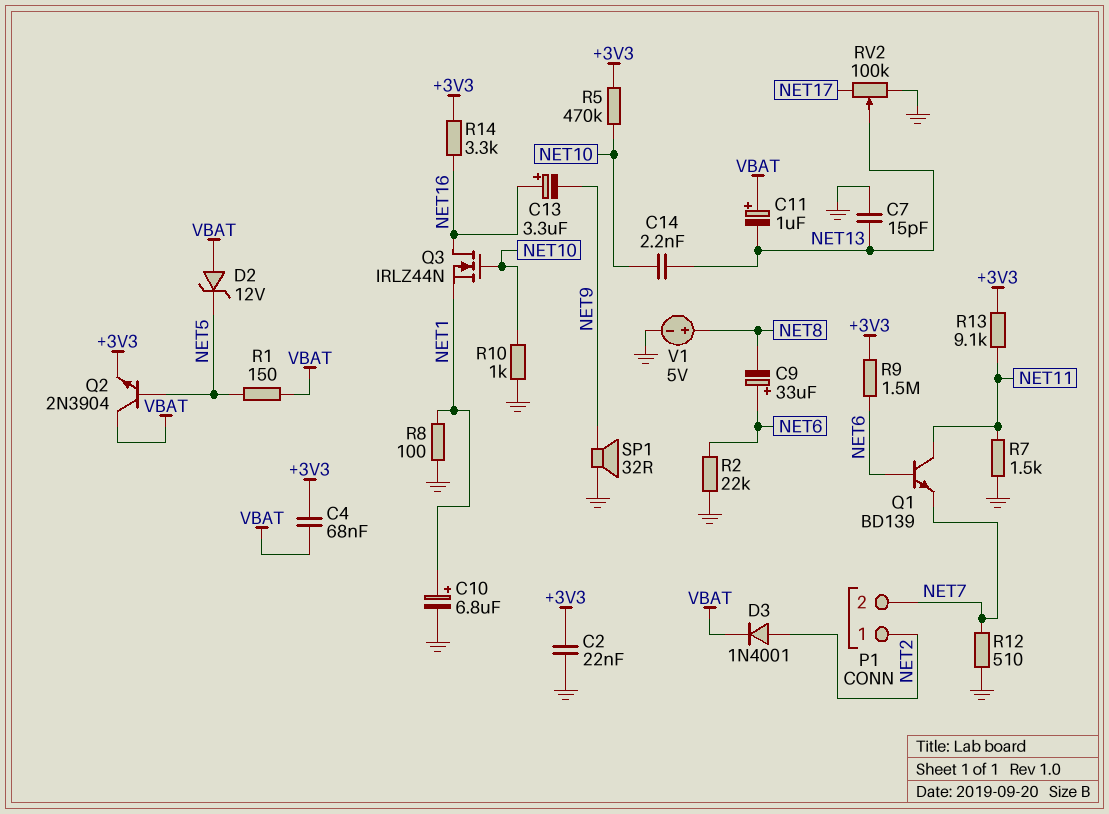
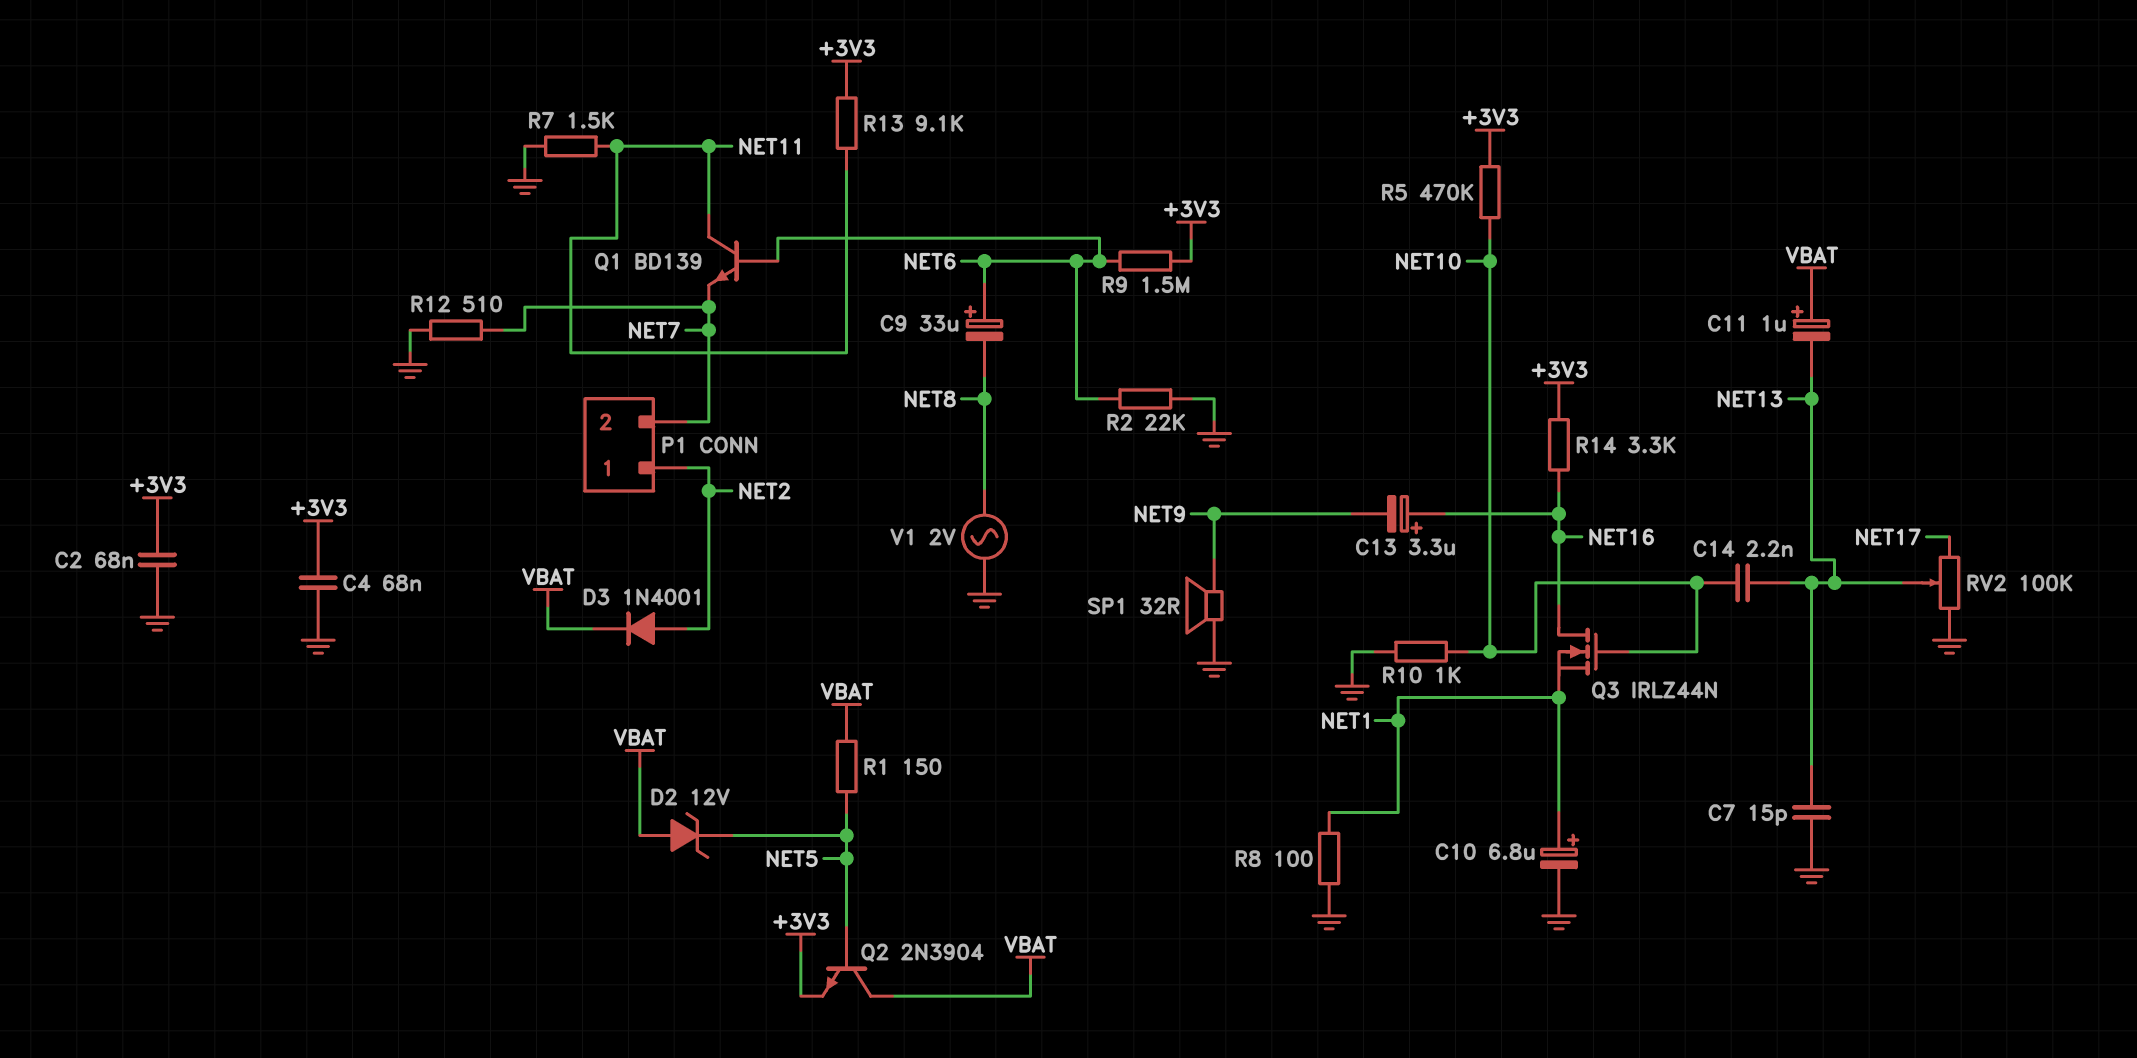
C2: 22nF (+3V3, GND) -> 68nF (+3V3, GND)
C4: 68nF (+3V3, VBAT) -> 68nF (+3V3, GND)
V1: 5V (plus NET8, minus GND) -> AC 2V (GND, NET8)

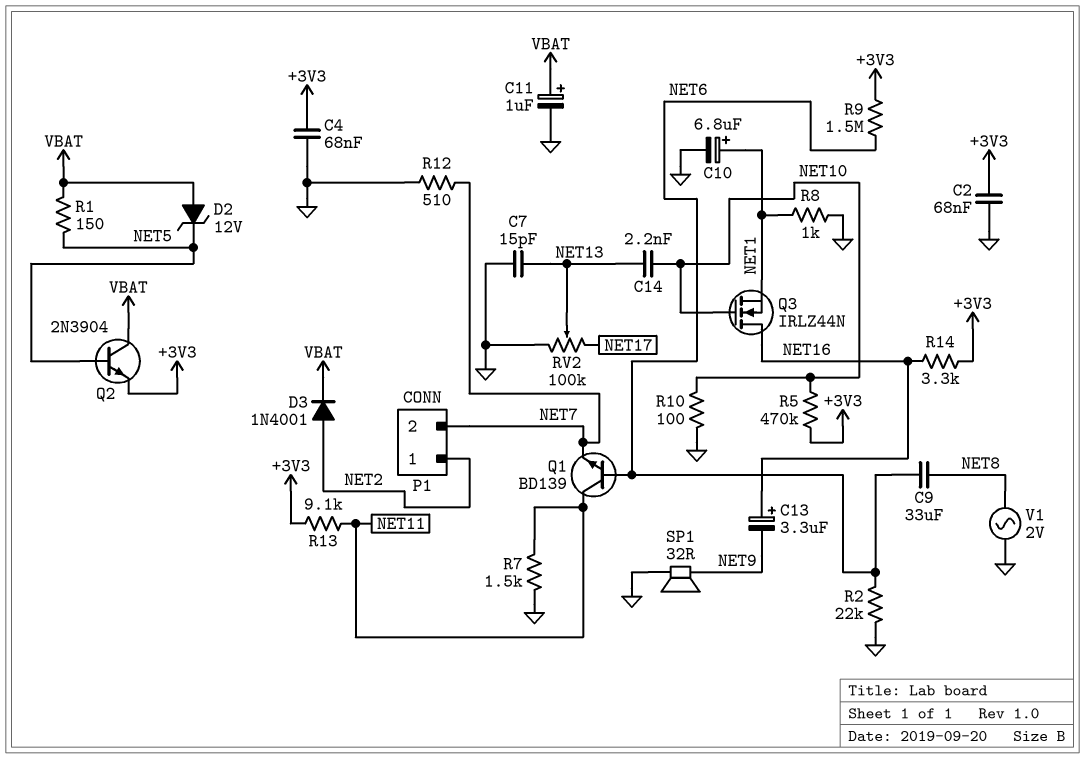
C9: 33uF (plus NET6, minus NET8) -> 33uF (NET6, NET8)
C11: 1uF (plus VBAT, minus NET13) -> 1uF (plus VBAT, minus GND)
R8: 100 (GND, NET1) -> 1k (GND, NET1)
R10: 1k (GND, NET10) -> 100 (GND, NET10)

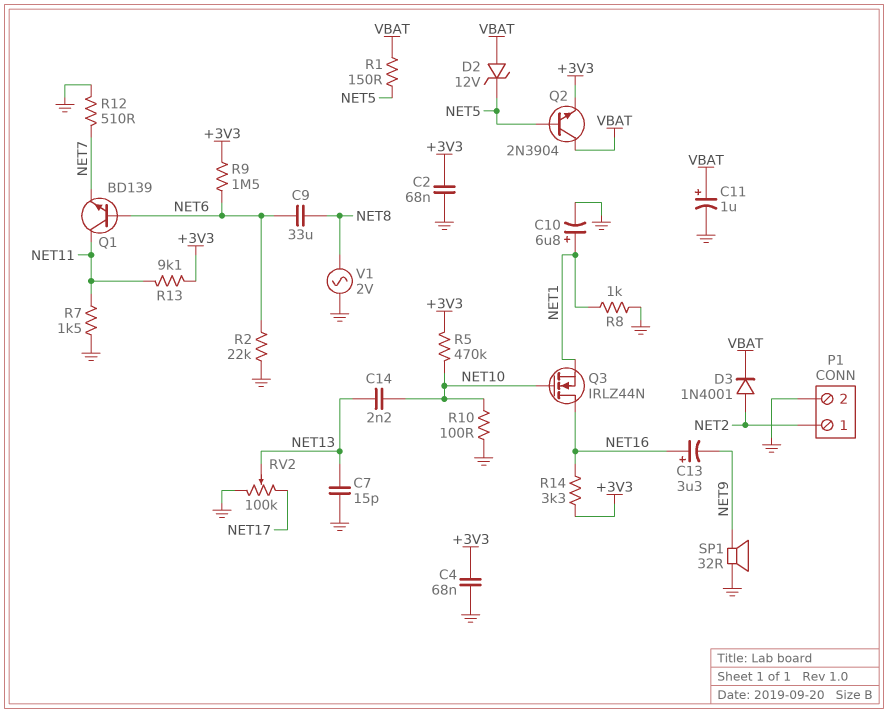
P1 pin 2: NET7 -> GND

